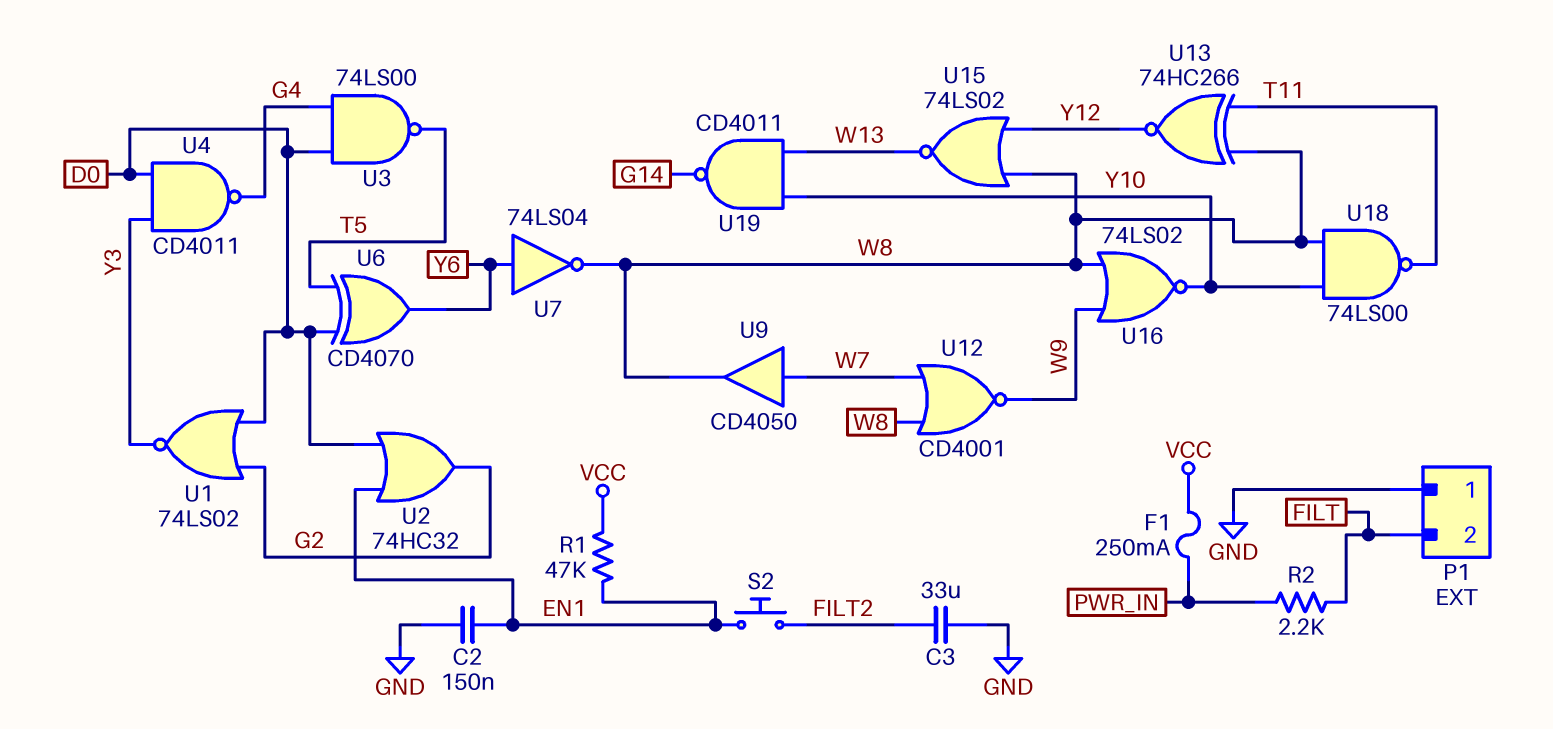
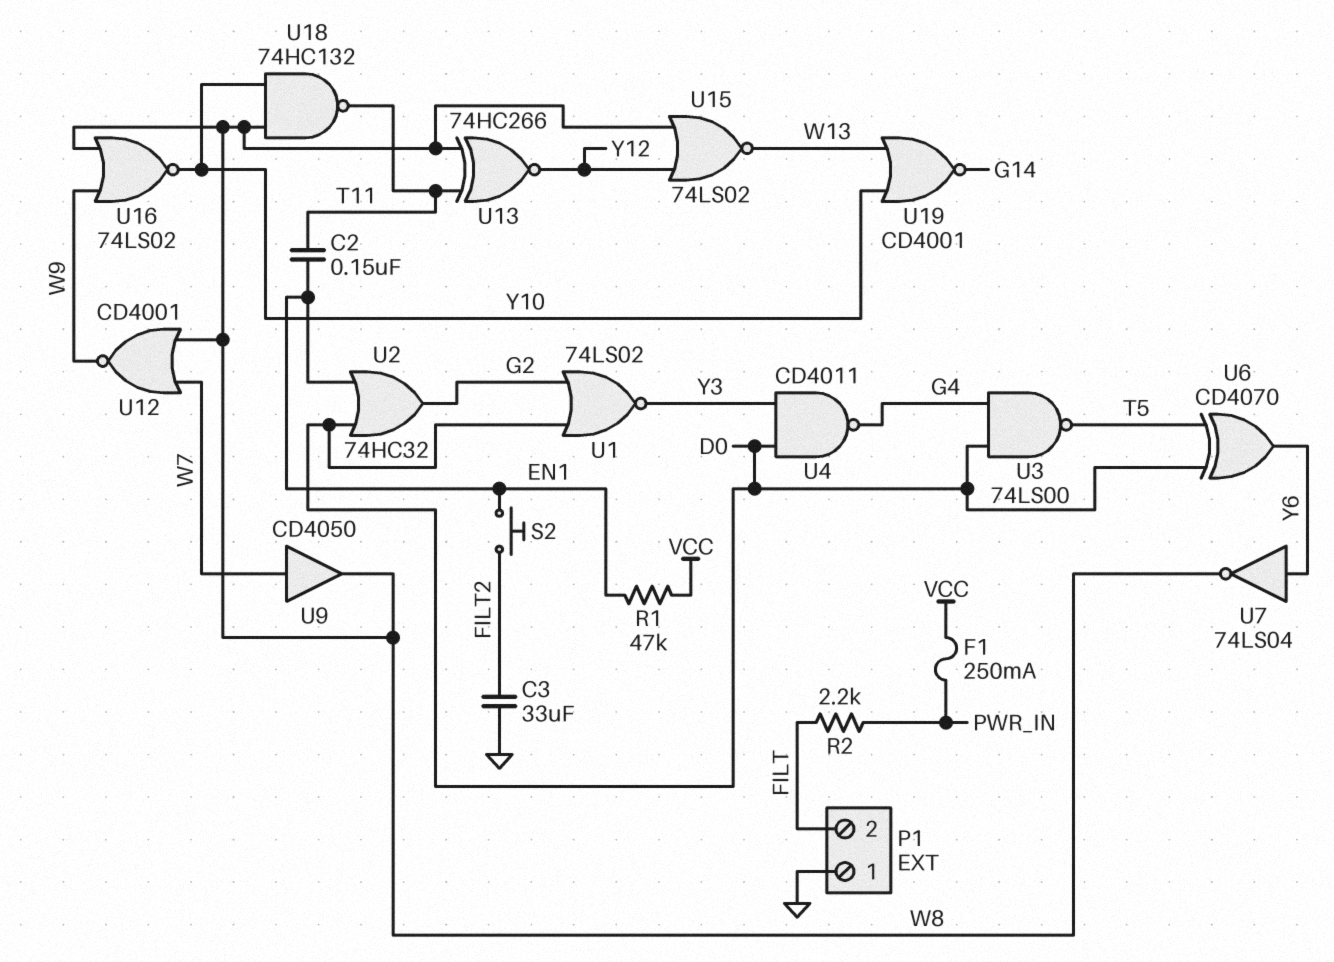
C2: 150nF (EN1, GND) -> 150nF (EN1, T11)
U18: NAND 74LS00 (in W8, in Y10, out T11) -> NAND 74HC132 (in W8, in Y10, out T11)
U19: NAND CD4011 (in W13, in Y10, out G14) -> NOR CD4001 (in W13, in Y10, out G14)

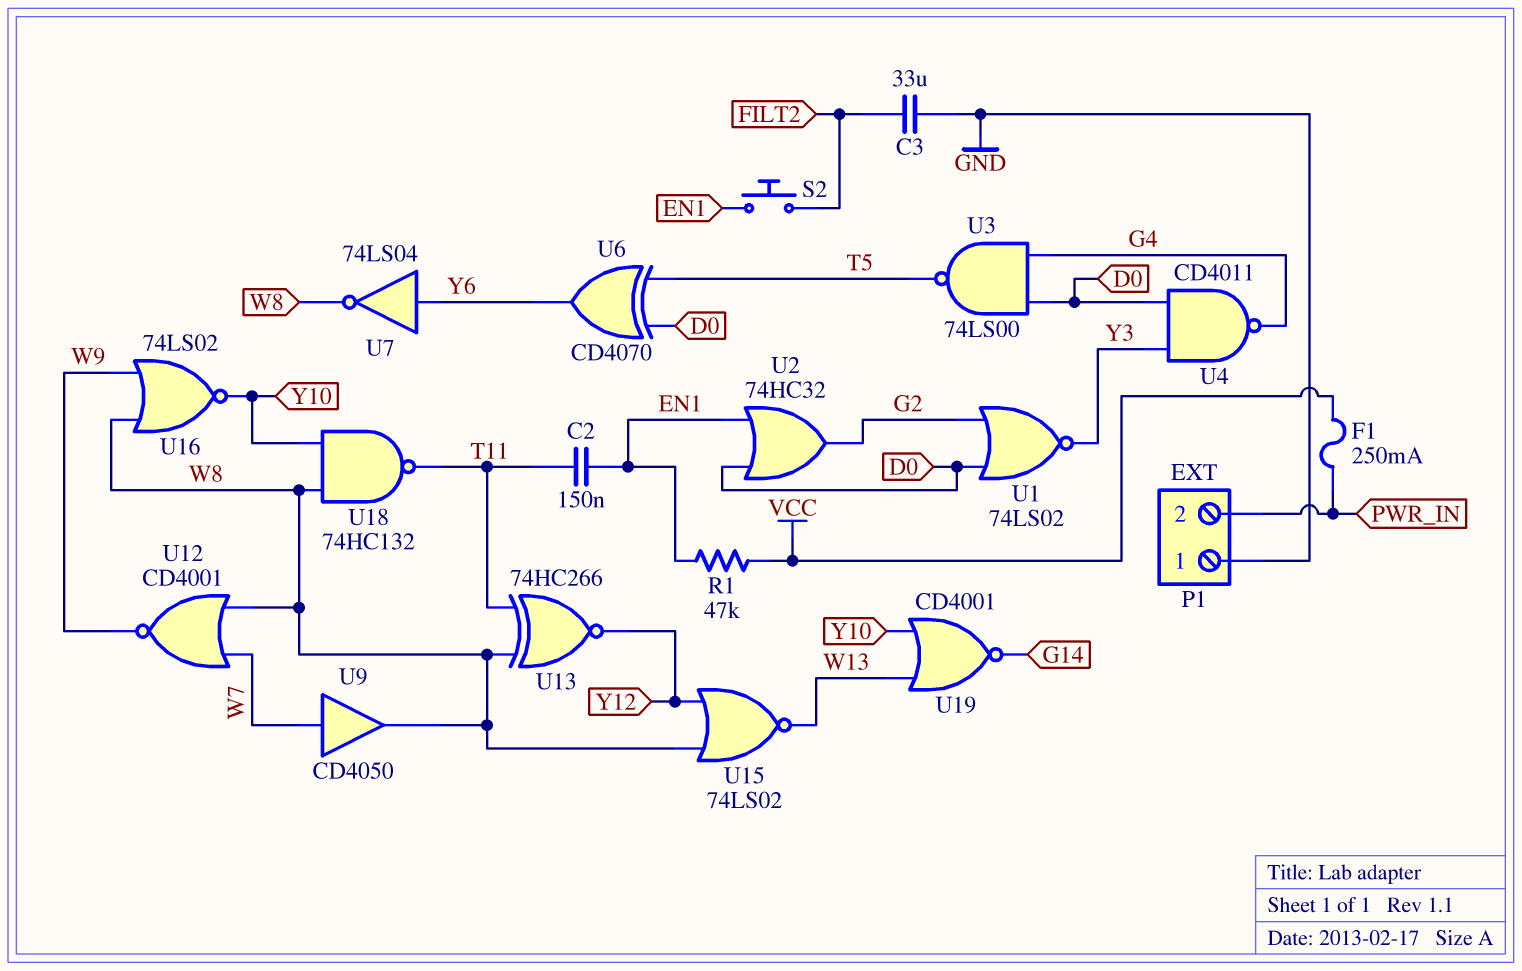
P1 pin 2: FILT -> PWR_IN
R2: 2.2k (FILT, PWR_IN) -> none

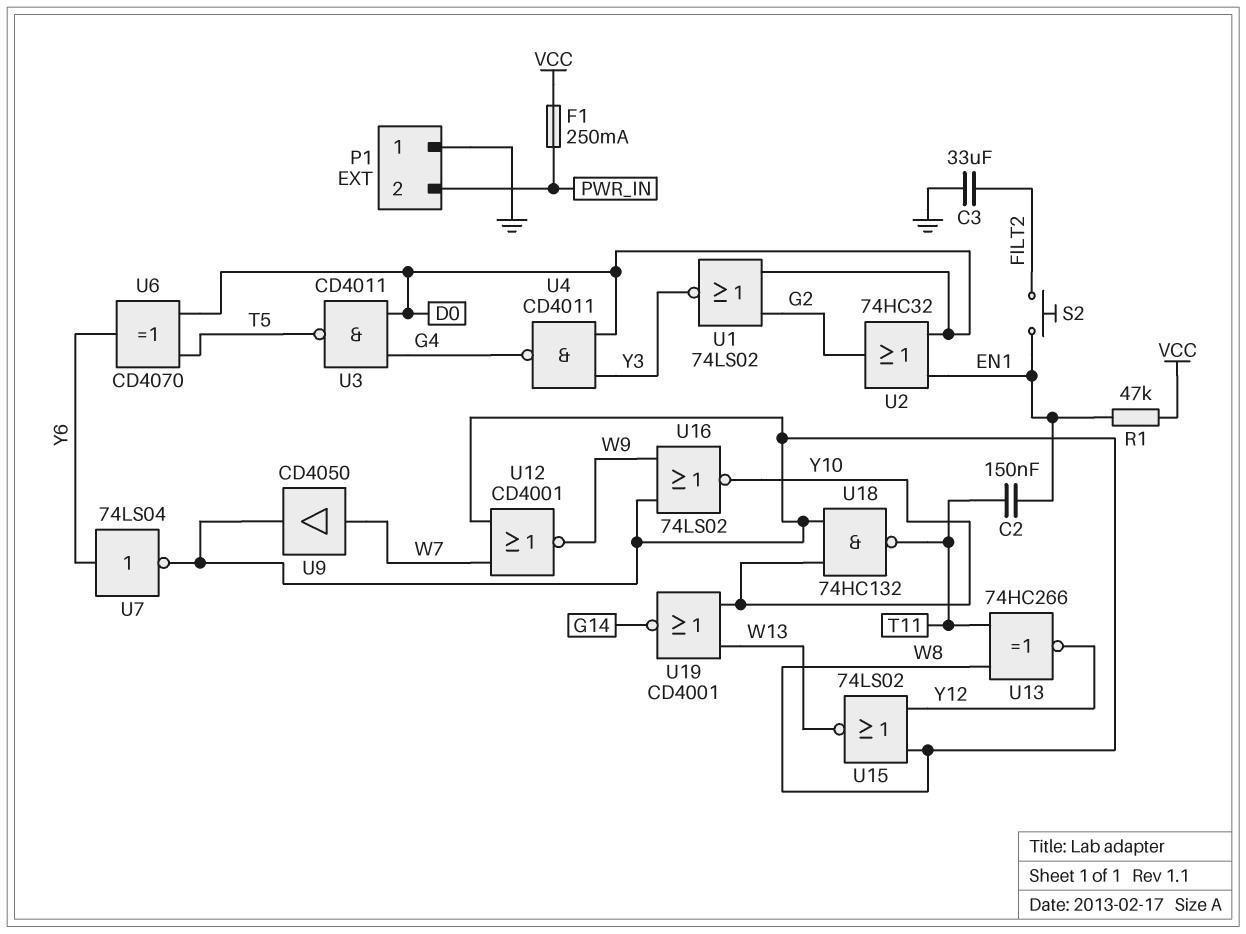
U3: NAND 74LS00 (in D0, in G4, out T5) -> NAND CD4011 (in D0, in G4, out T5)

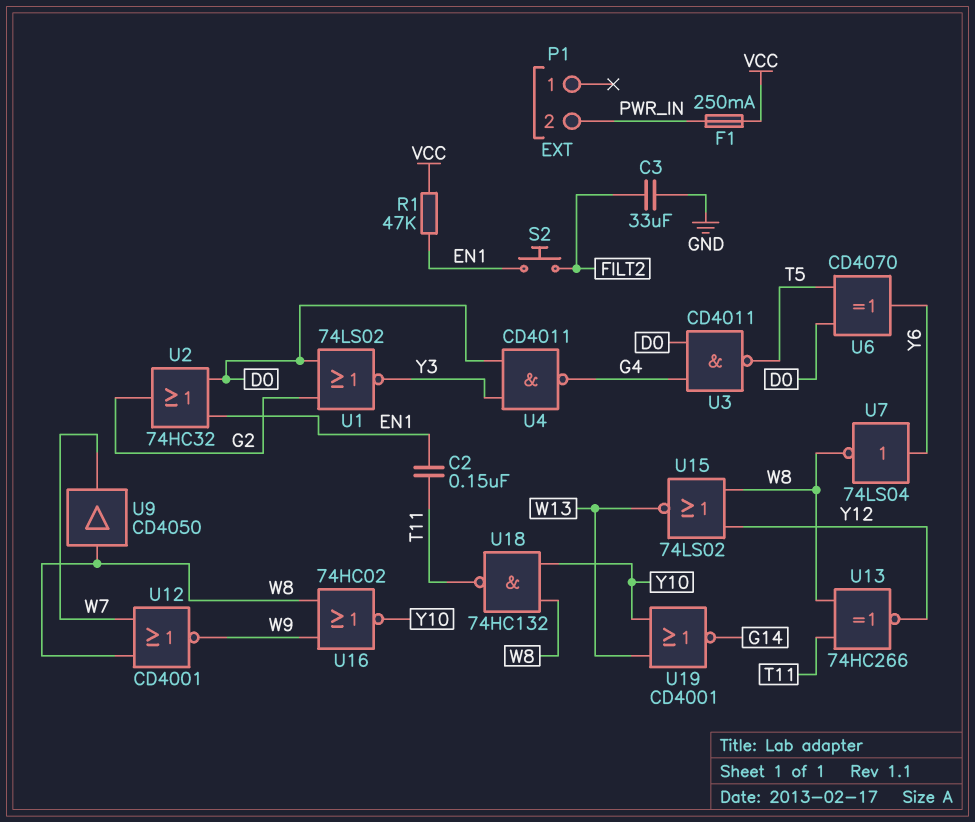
P1 pin 1: GND -> none
U9: buffer CD4050 (in W7, out W8) -> buffer CD4050 (in W8, out W7)
U16: NOR 74LS02 (in W8, in W9, out Y10) -> NOR 74HC02 (in W8, in W9, out Y10)

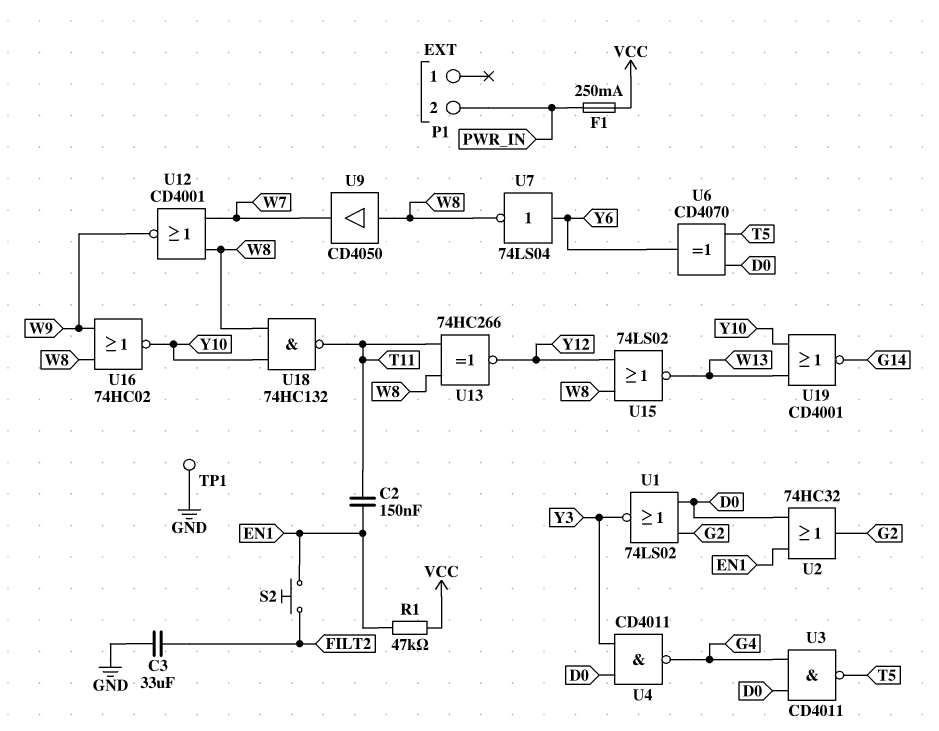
TP1: none -> test point (GND)

